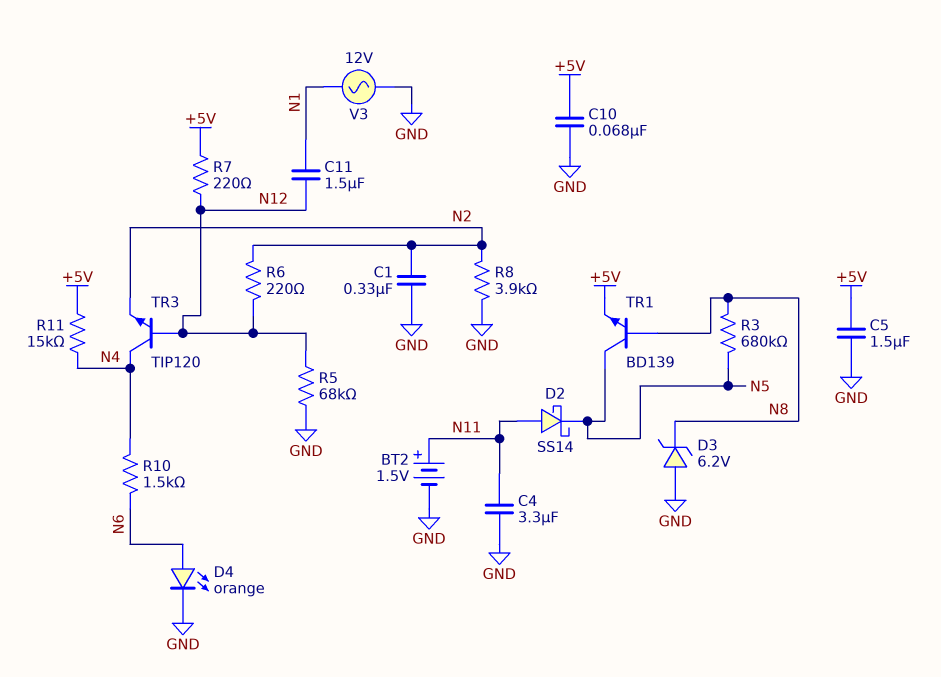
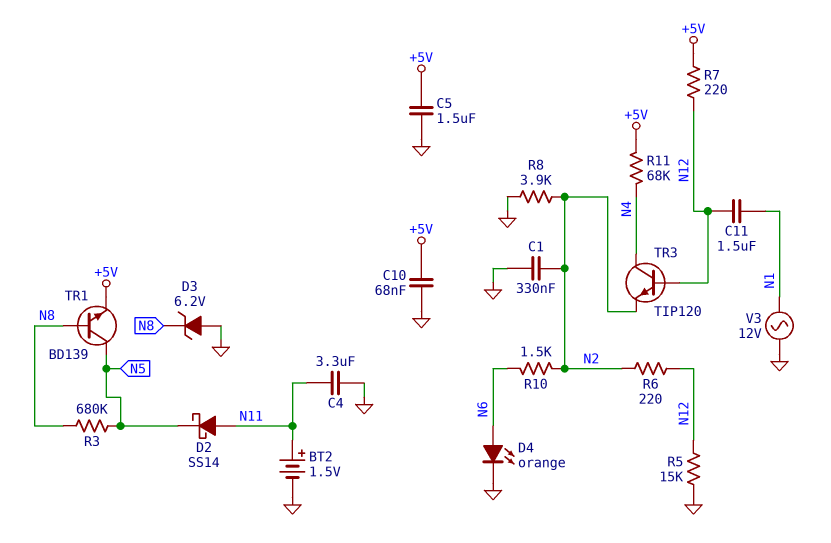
R5: 68k (GND, N12) -> 15k (GND, N12)
R10: 1.5k (N4, N6) -> 1.5k (N2, N6)
R11: 15k (+5V, N4) -> 68k (+5V, N4)

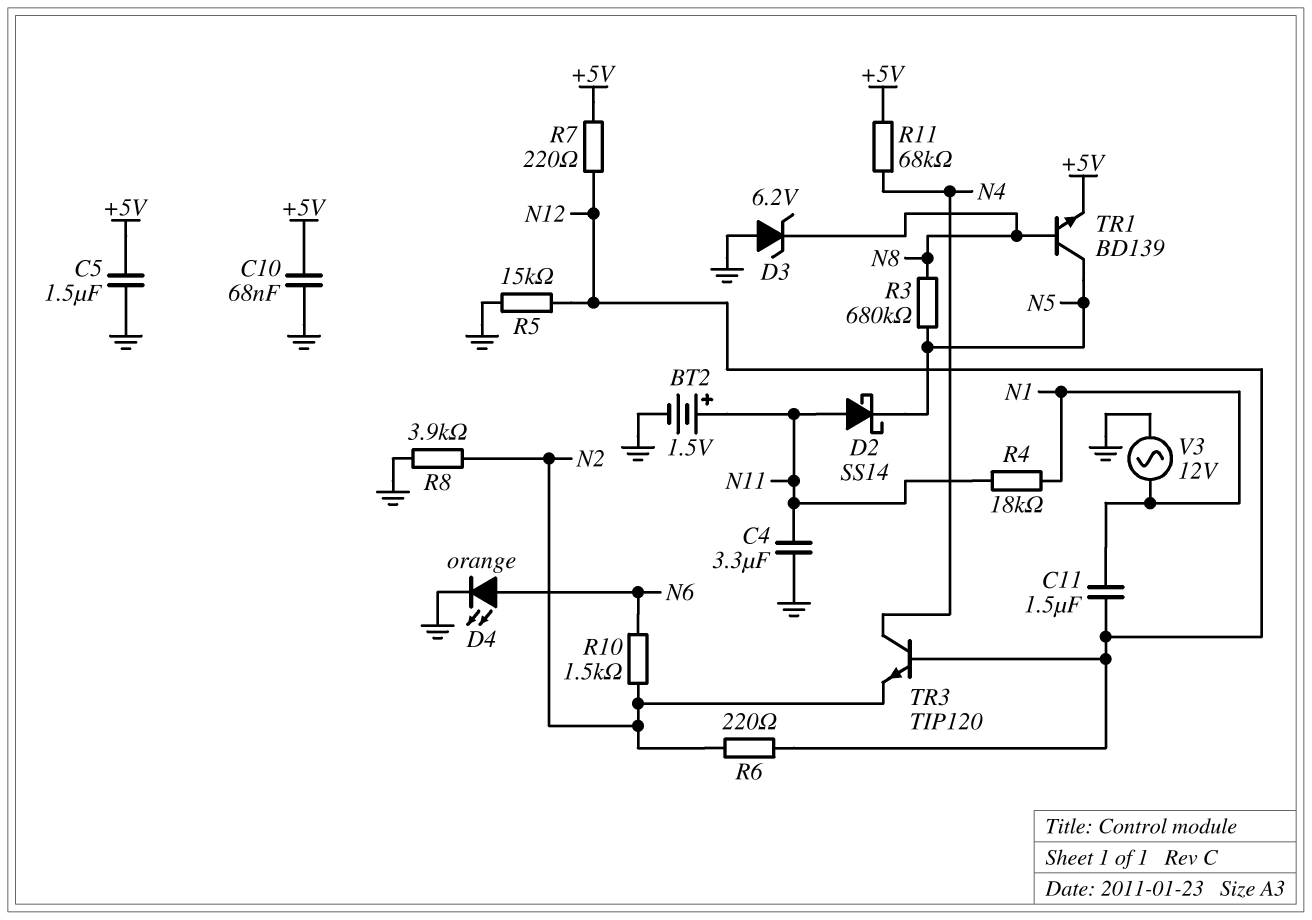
C1: 330nF (GND, N2) -> none
R4: none -> 18k (N1, N11)

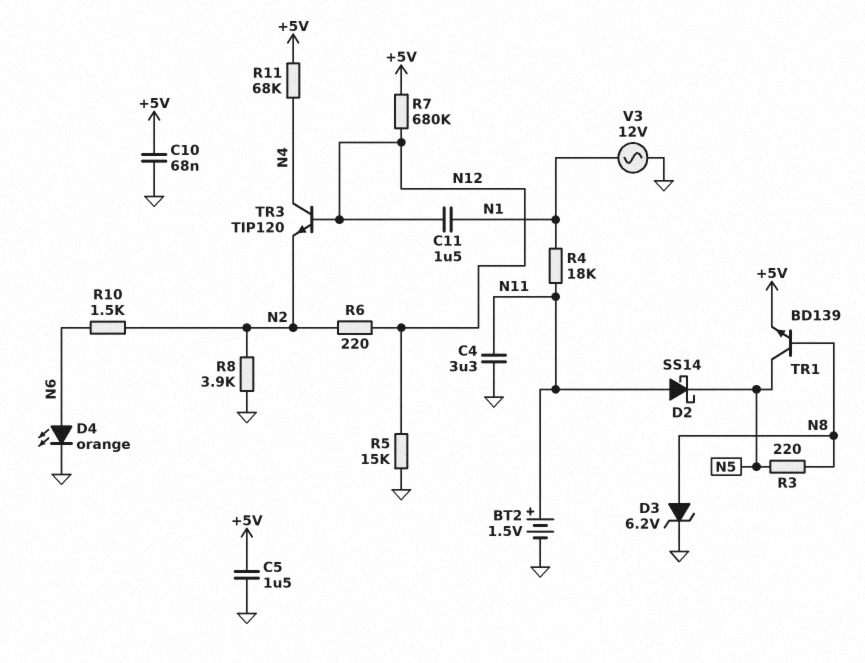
D3: zener 6.2V (A GND, K N8) -> zener 6.2V (A N8, K GND)
R3: 680k (N5, N8) -> 220 (N5, N8)
R7: 220 (+5V, N12) -> 680k (+5V, N12)

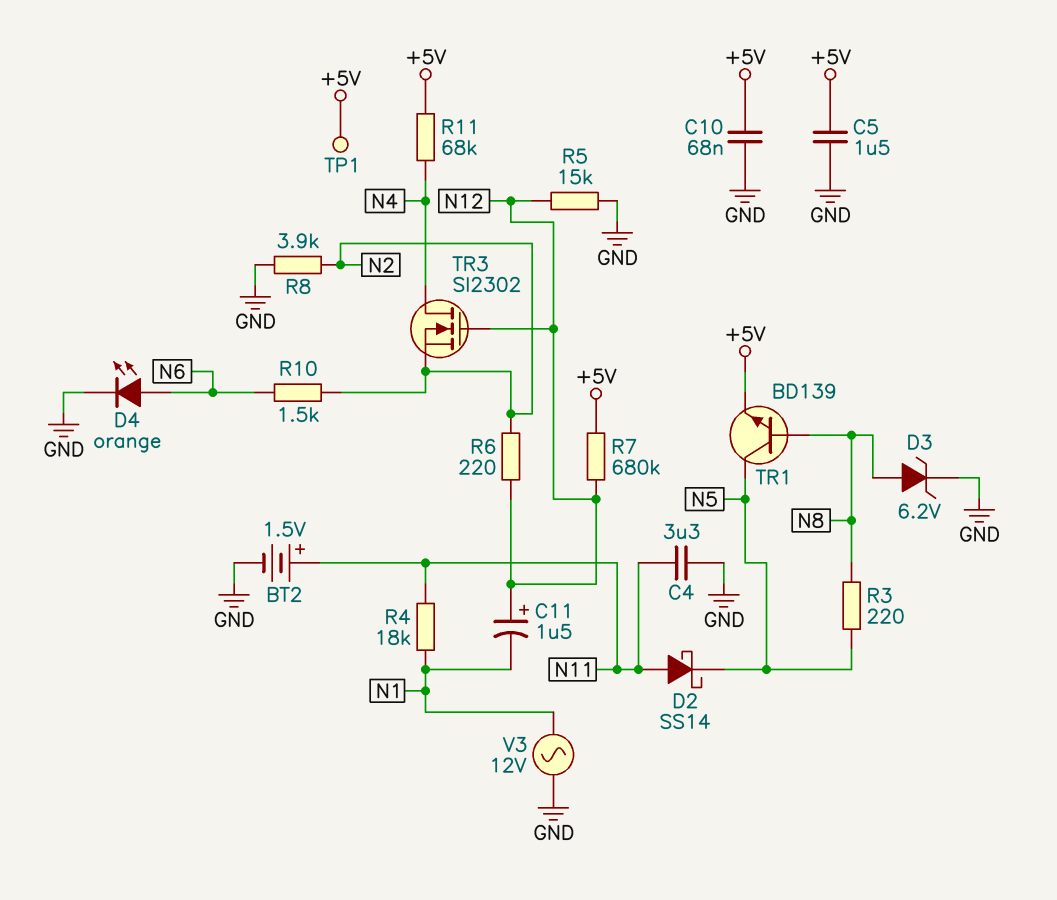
C11: 1.5uF (N1, N12) -> 1.5uF (plus N12, minus N1)
TP1: none -> test point (+5V)
TR3: NPN TIP120 (B N12, C N4, E N2) -> NMOS SI2302 (G N12, D N4, S N2)

